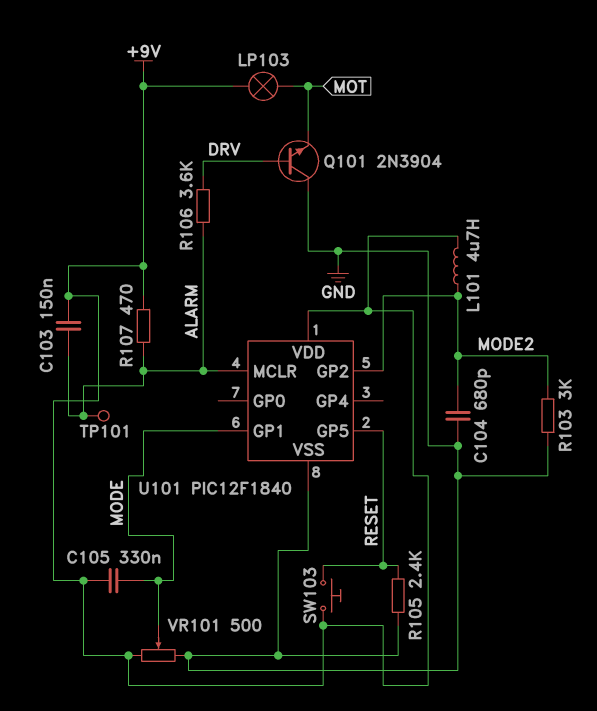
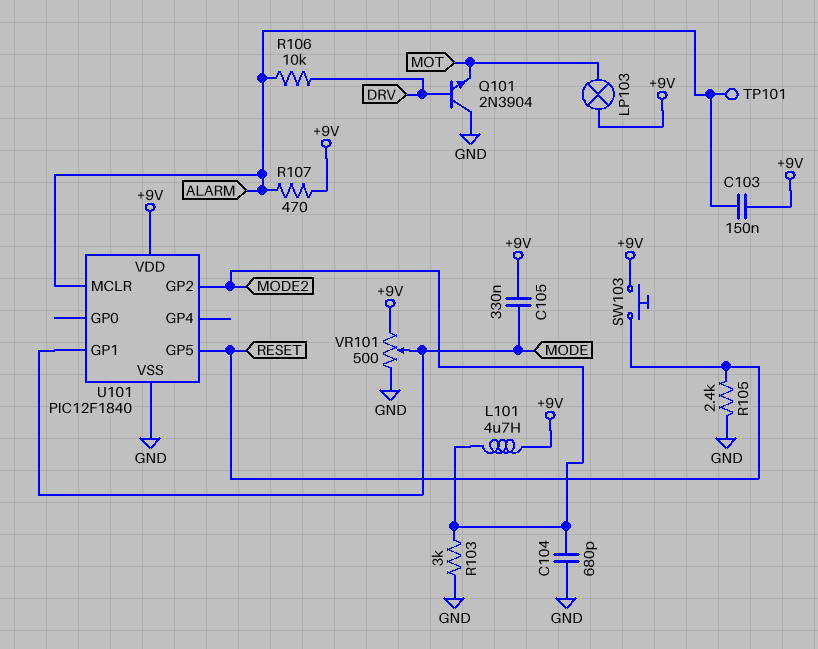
R106: 3.6k (ALARM, DRV) -> 10k (ALARM, DRV)

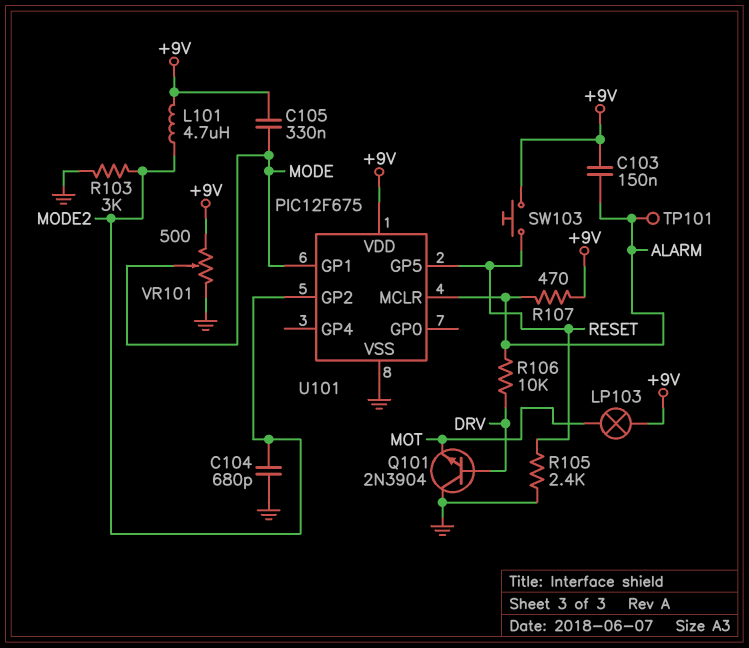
U101: PIC12F1840 -> PIC12F675

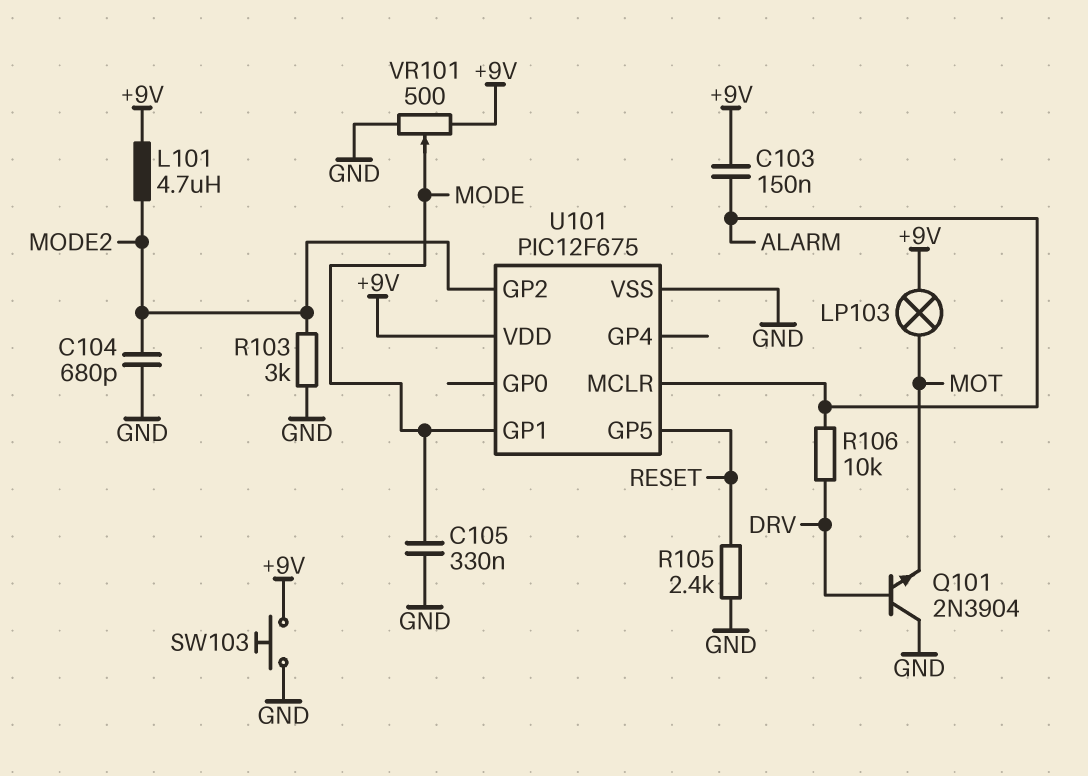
C105: 330nF (+9V, MODE) -> 330nF (GND, MODE)
R107: 470 (+9V, ALARM) -> none
SW103: button (+9V, RESET) -> button (+9V, GND)
TP101: test point (ALARM) -> none

